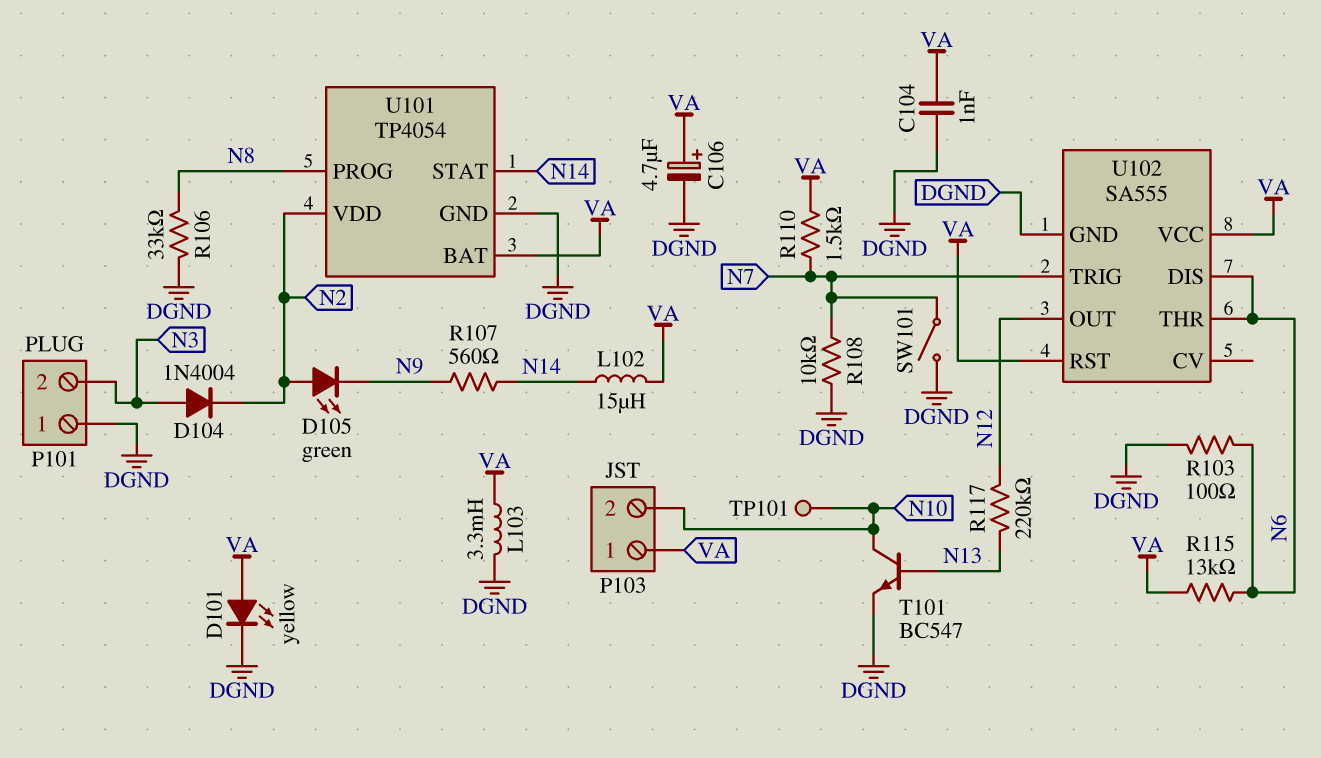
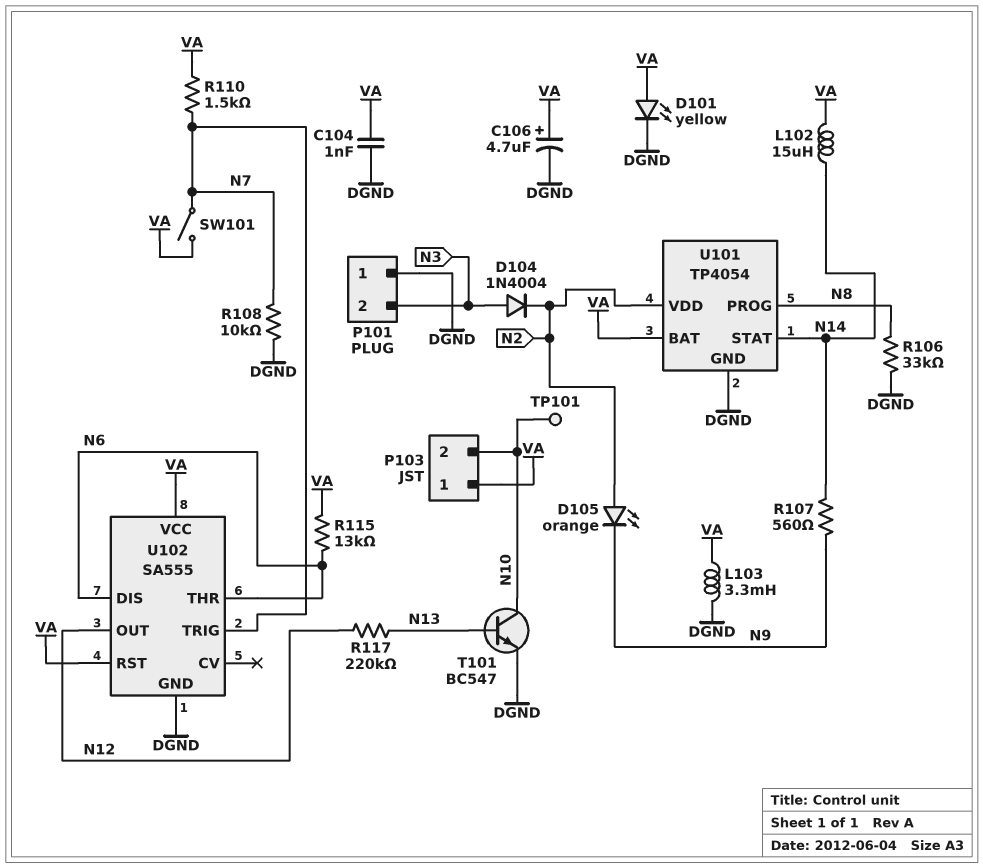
D105: LED green (A N2, K N9) -> LED orange (A N2, K N9)
R103: 100 (DGND, N6) -> none
SW101: switch (DGND, N7) -> switch (N7, VA)

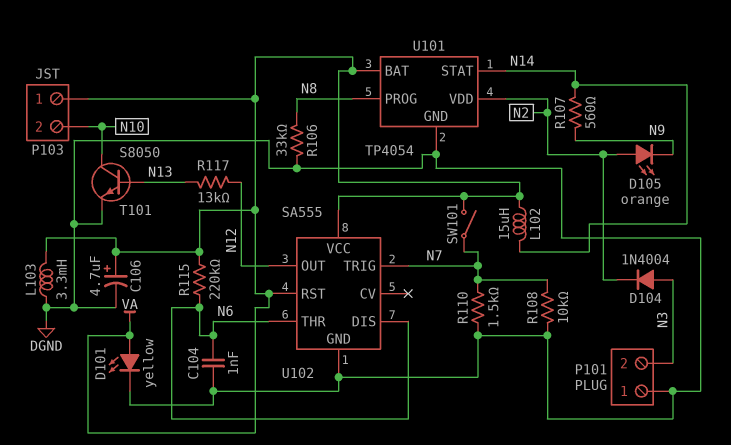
C104: 1nF (DGND, VA) -> 1nF (DGND, N6)
R110: 1.5k (N7, VA) -> 1.5k (DGND, N7)
R115: 13k (N6, VA) -> 220k (N6, VA)
R117: 220k (N12, N13) -> 13k (N12, N13)
T101: NPN BC547 (B N13, C N10, E DGND) -> NPN S8050 (B N13, C N10, E DGND)
TP101: test point (N10) -> none

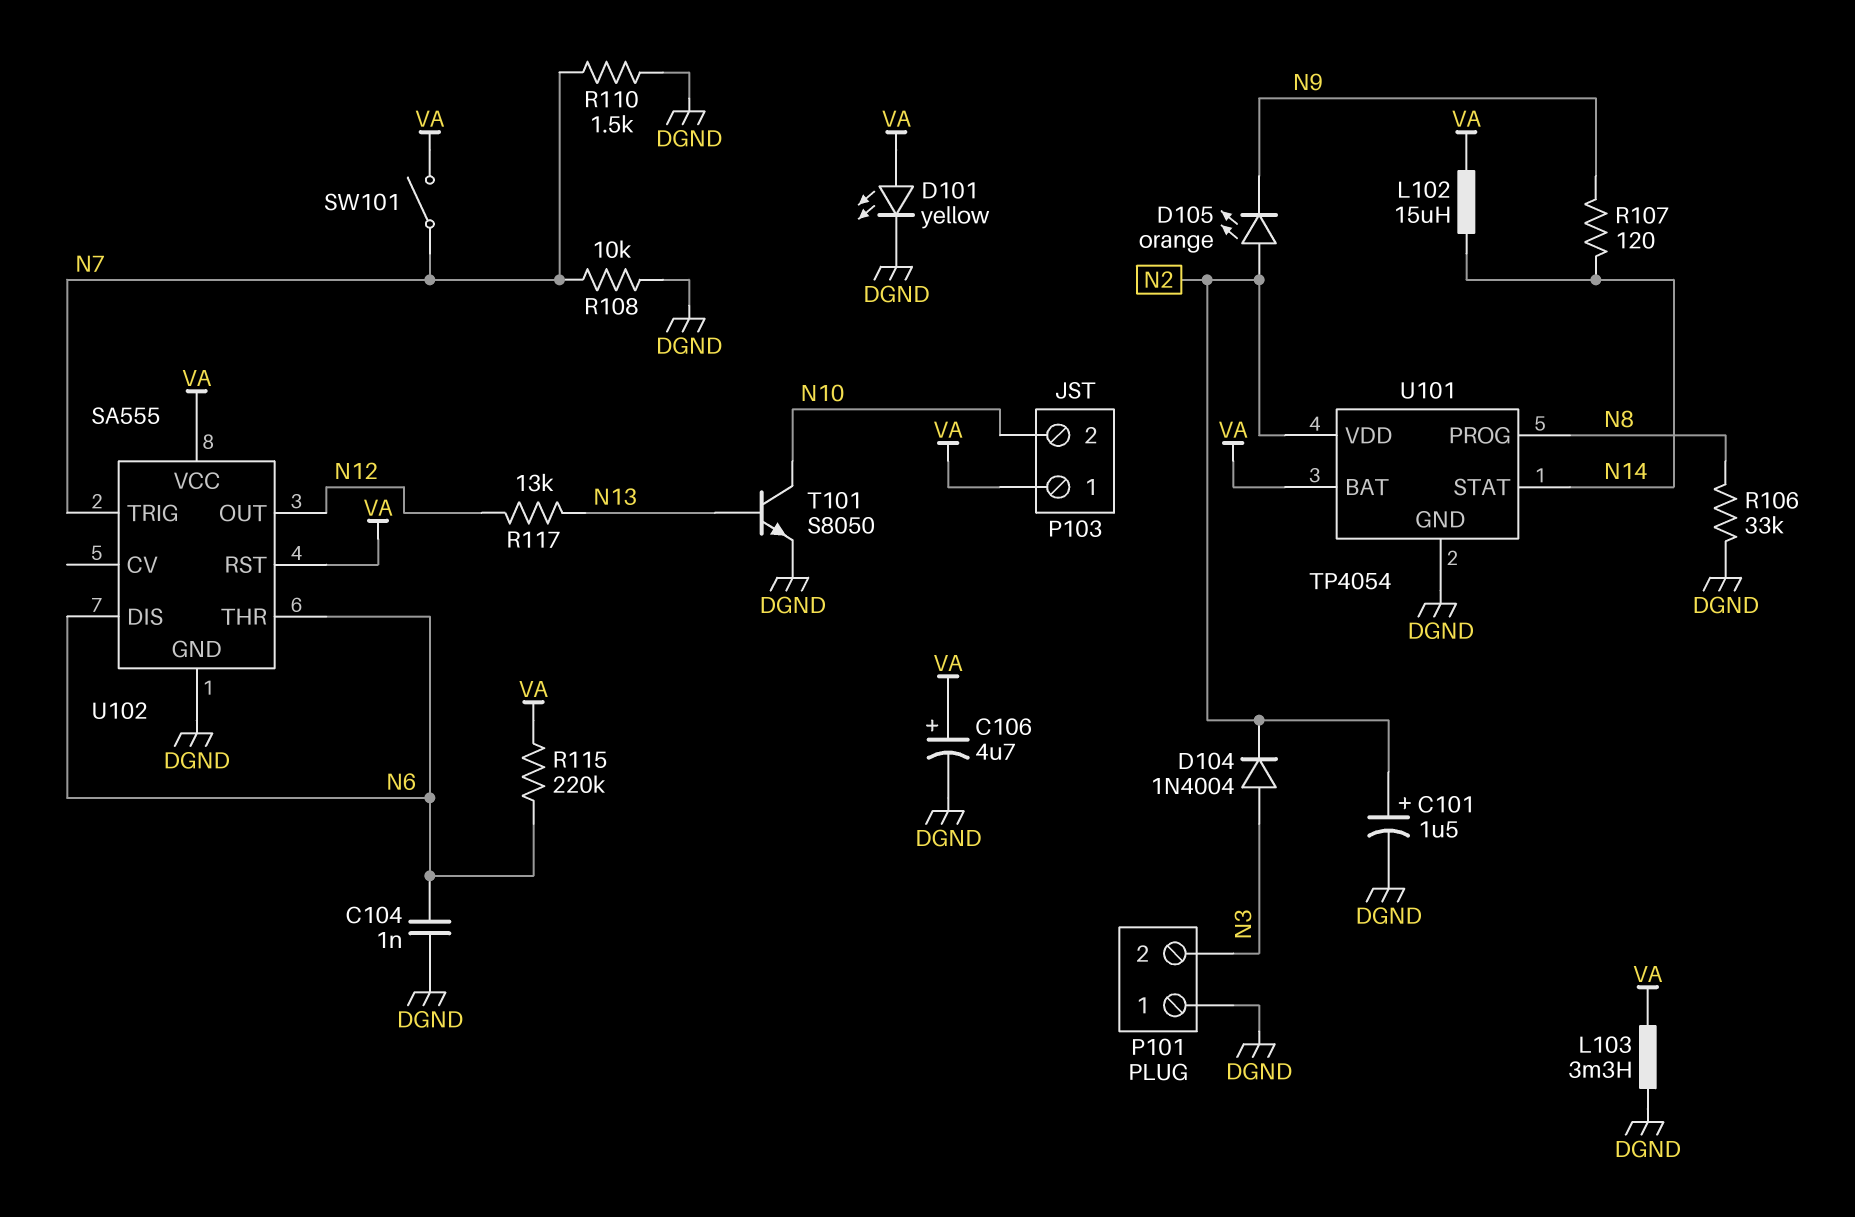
C101: none -> 1.5uF (plus N2, minus DGND)
R107: 560 (N9, N14) -> 120 (N9, N14)

